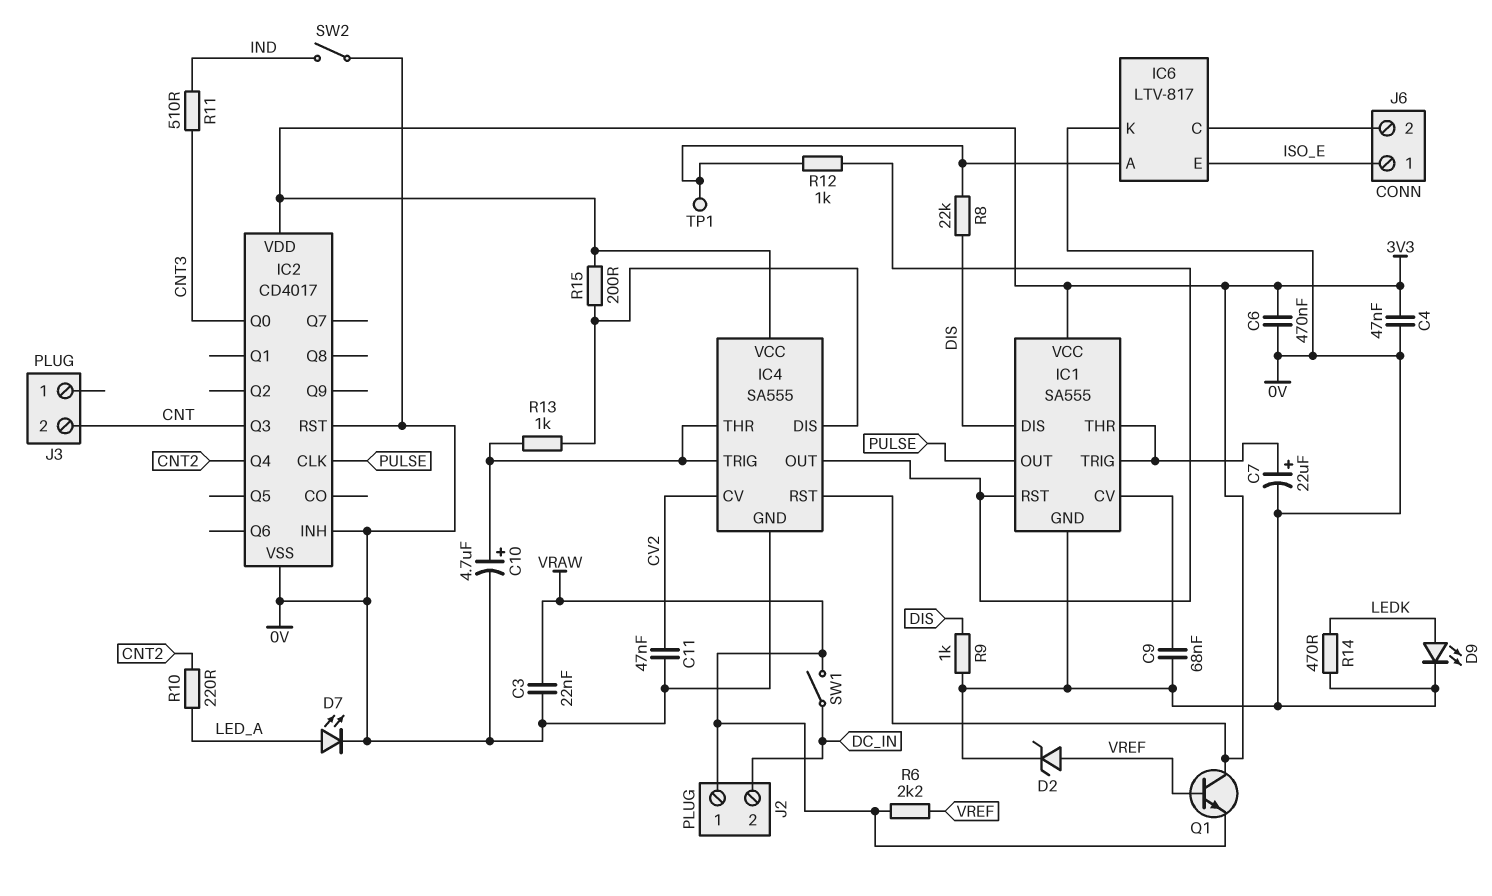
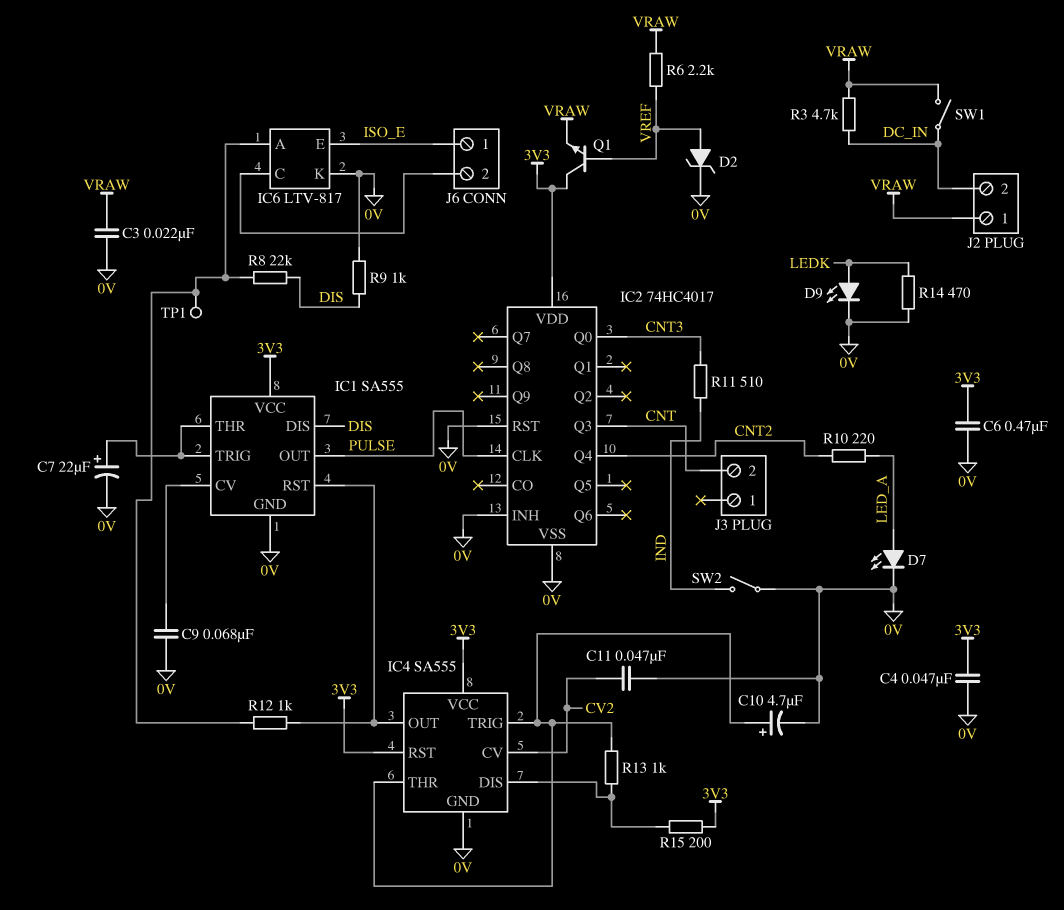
IC2: CD4017 -> 74HC4017
R3: none -> 4.7k (DC_IN, VRAW)

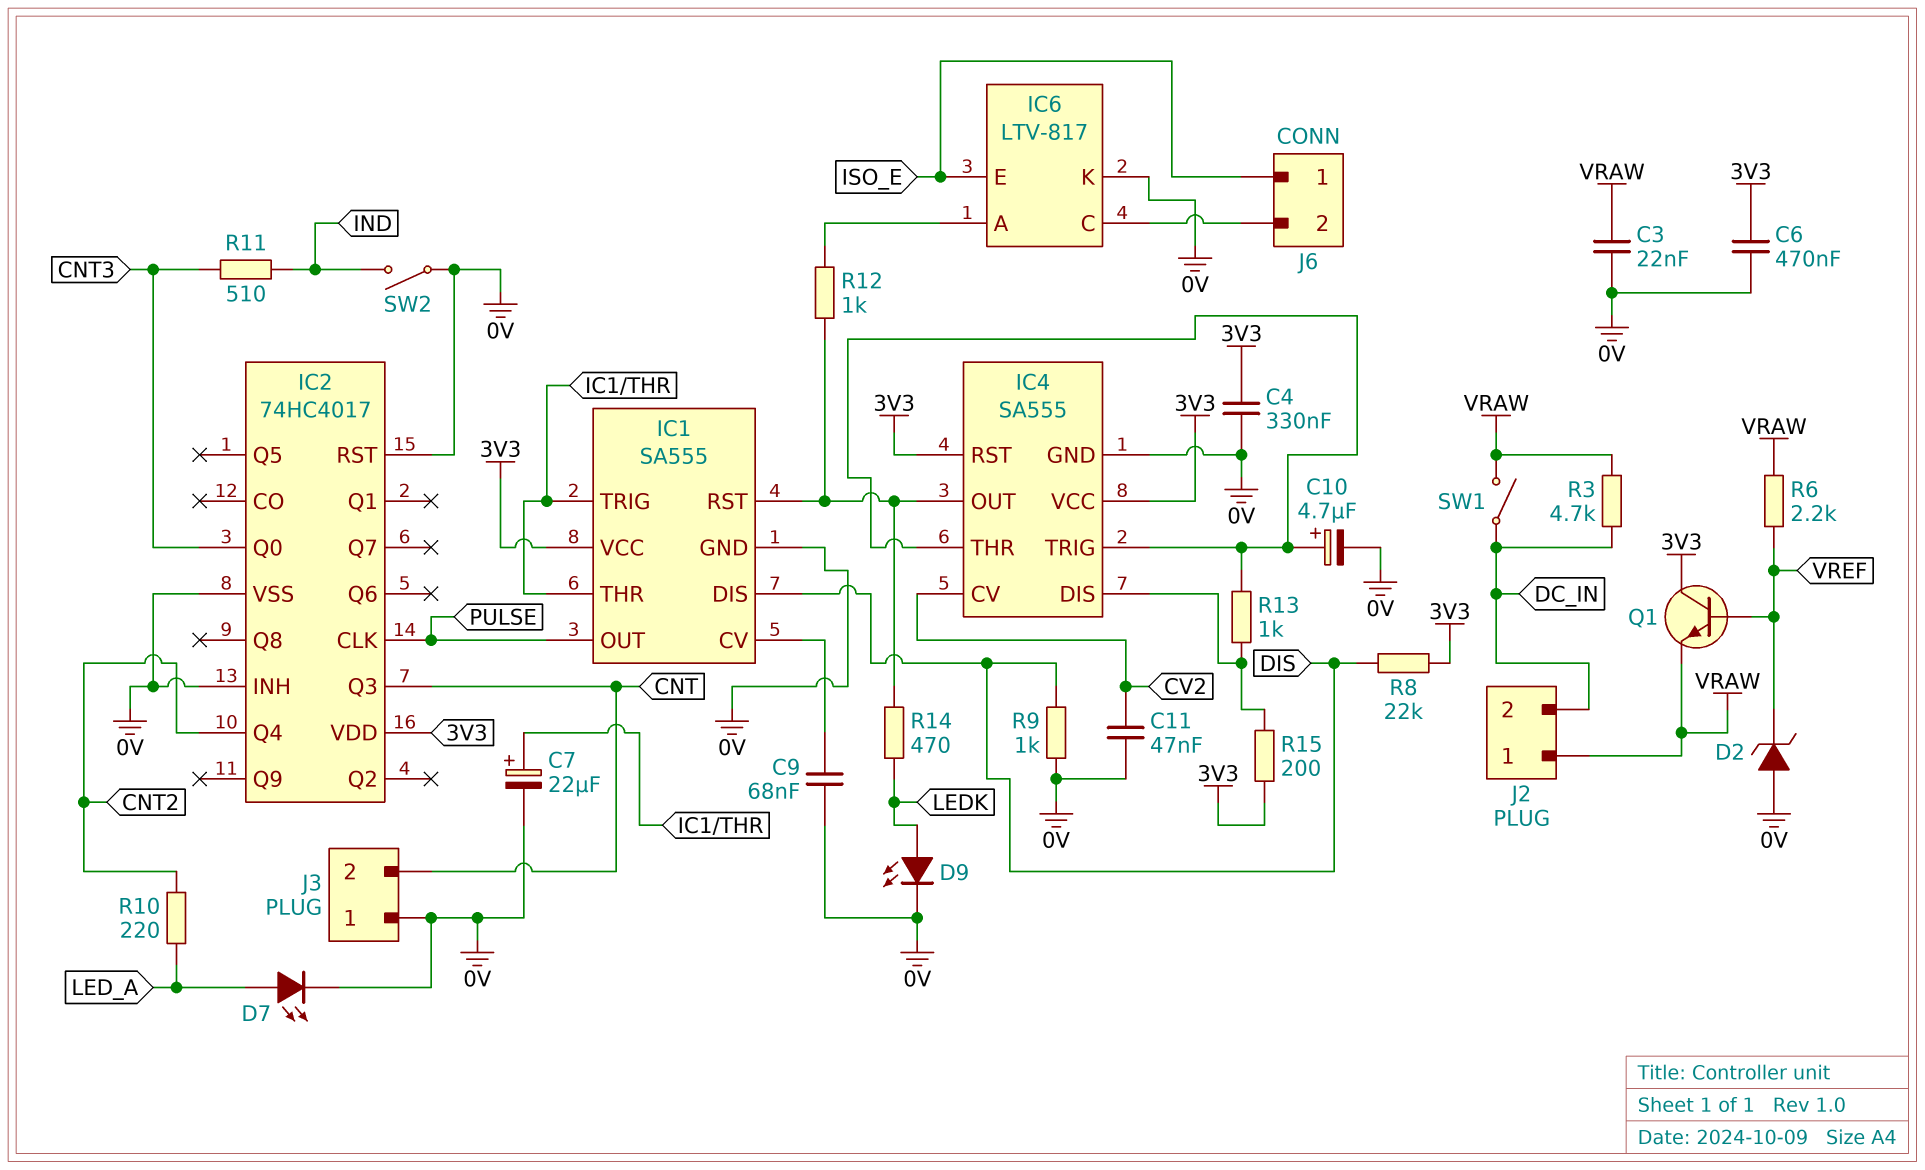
C4: 47nF (0V, 3V3) -> 330nF (0V, 3V3)
D2: zener (A VREF, K 0V) -> zener (A 0V, K VREF)
J3 pin 1: none -> 0V
R8: 22k (DIS, IC6/A) -> 22k (3V3, DIS)
R14: 470 (0V, LEDK) -> 470 (IC1/RST, LEDK)
TP1: test point (IC6/A) -> none

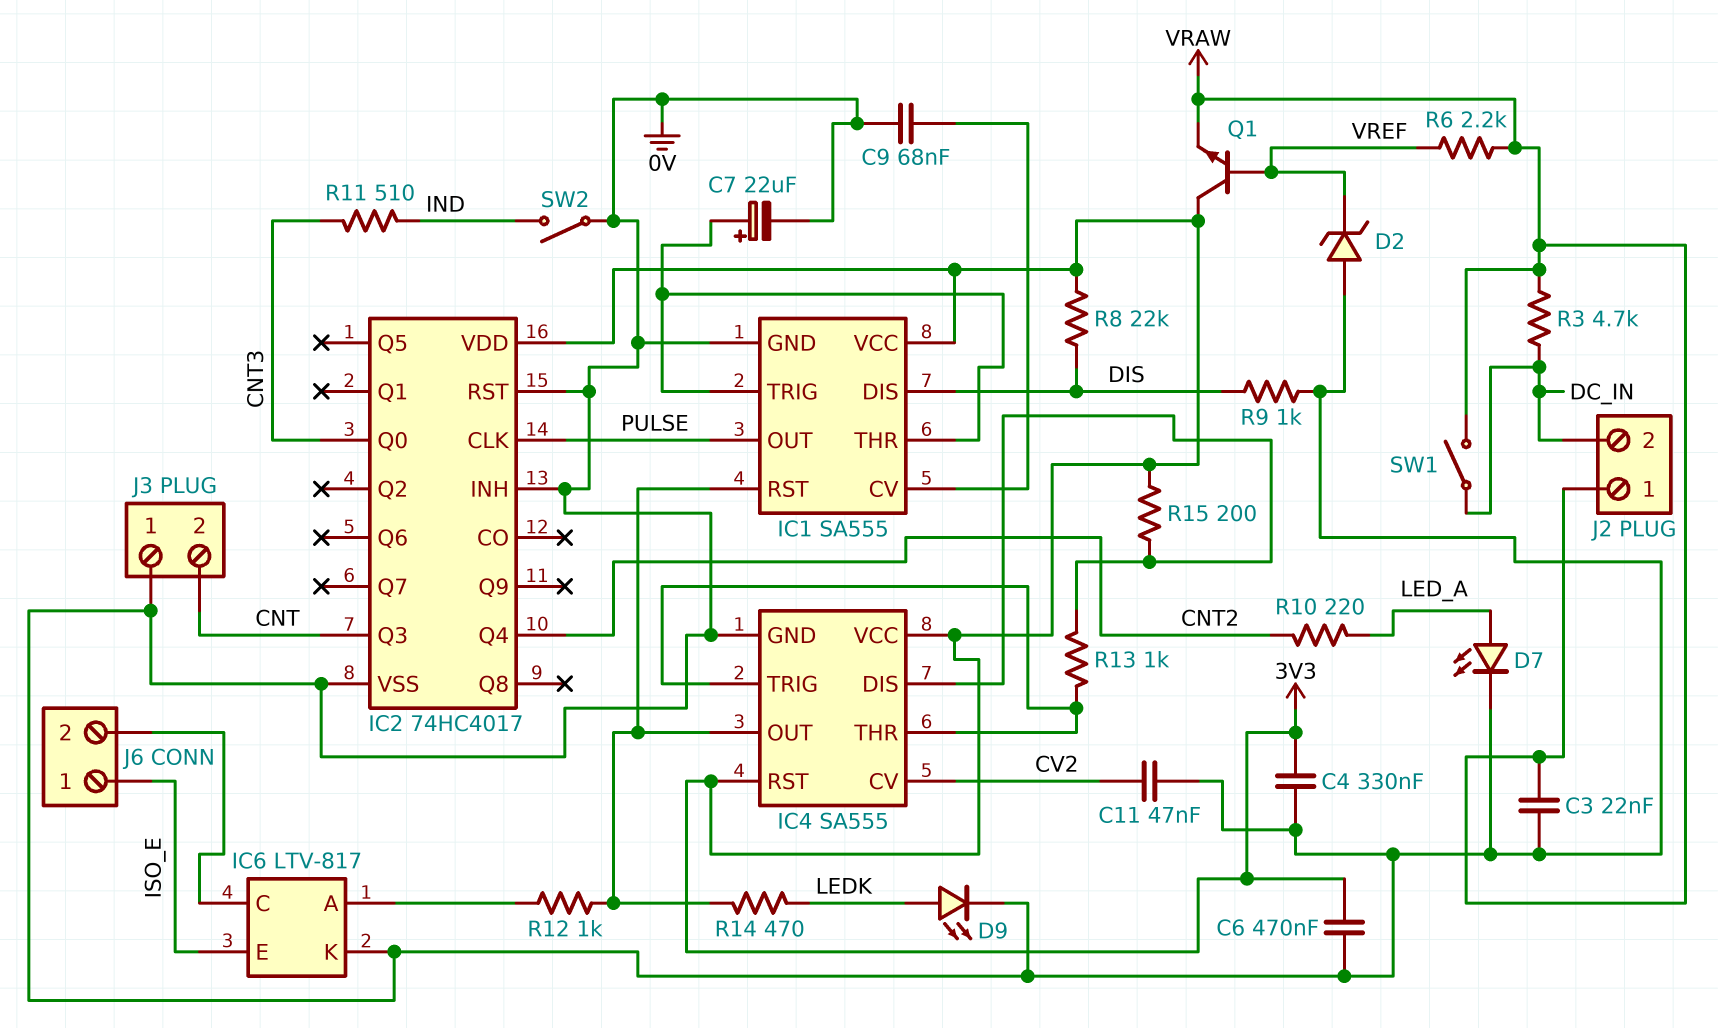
C10: 4.7uF (plus IC4/THR, minus 0V) -> none

